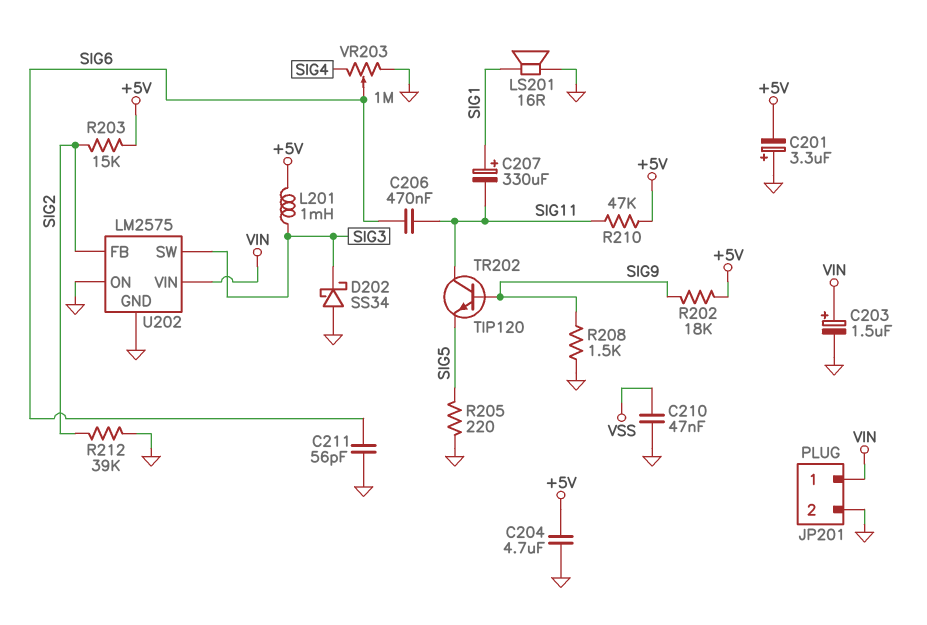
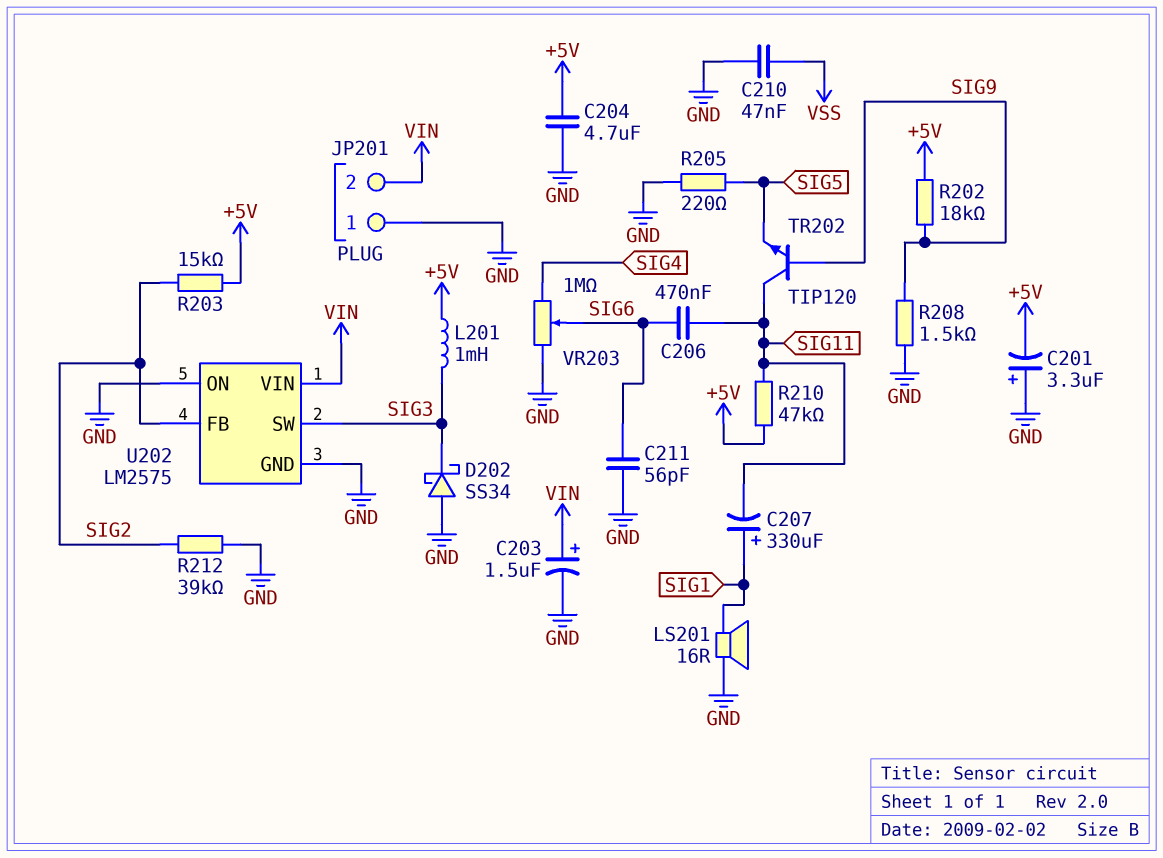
JP201 pin 1: VIN -> GND
JP201 pin 2: GND -> VIN

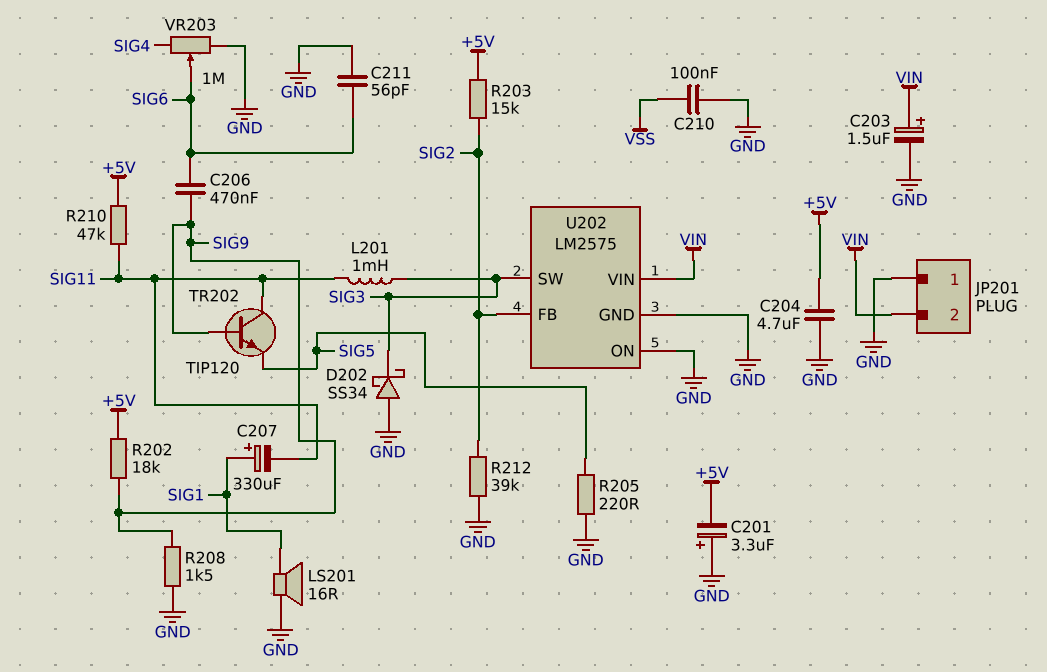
C206: 470nF (SIG6, SIG11) -> 470nF (SIG6, SIG9)
C210: 47nF (GND, VSS) -> 100nF (GND, VSS)
L201: 1mH (+5V, SIG3) -> 1mH (SIG3, SIG11)

